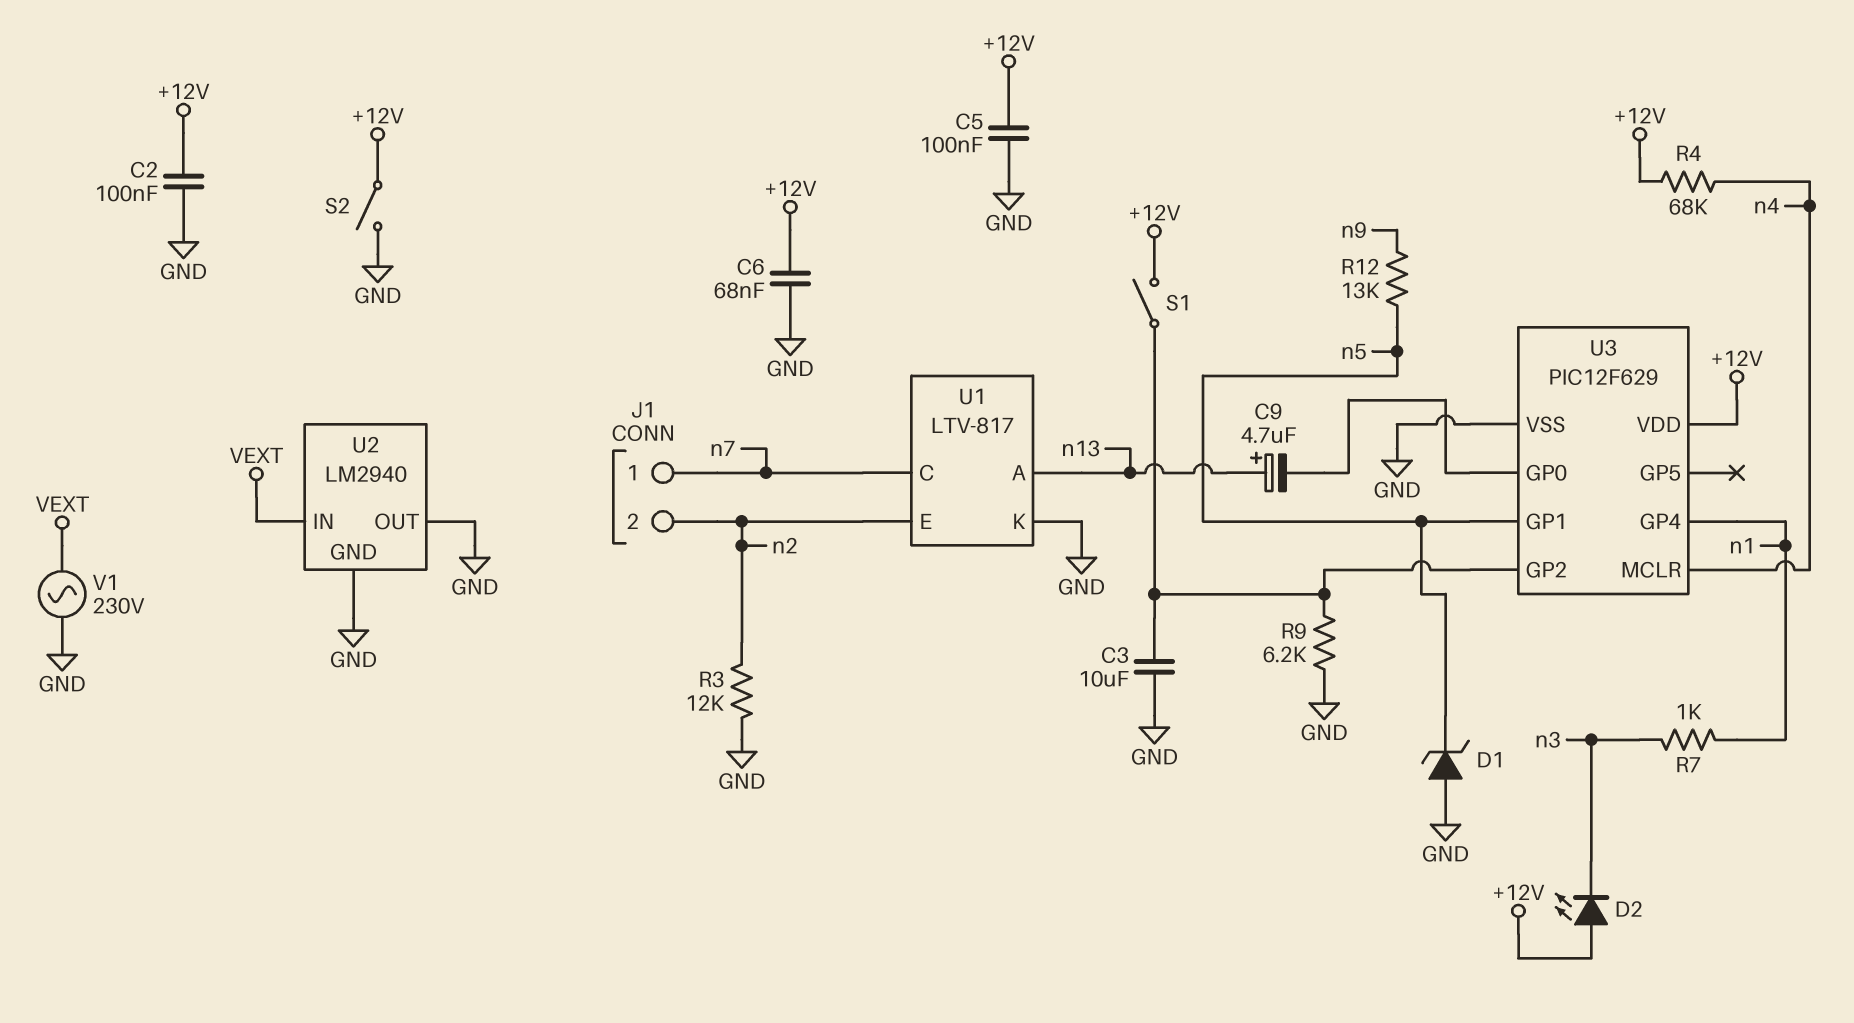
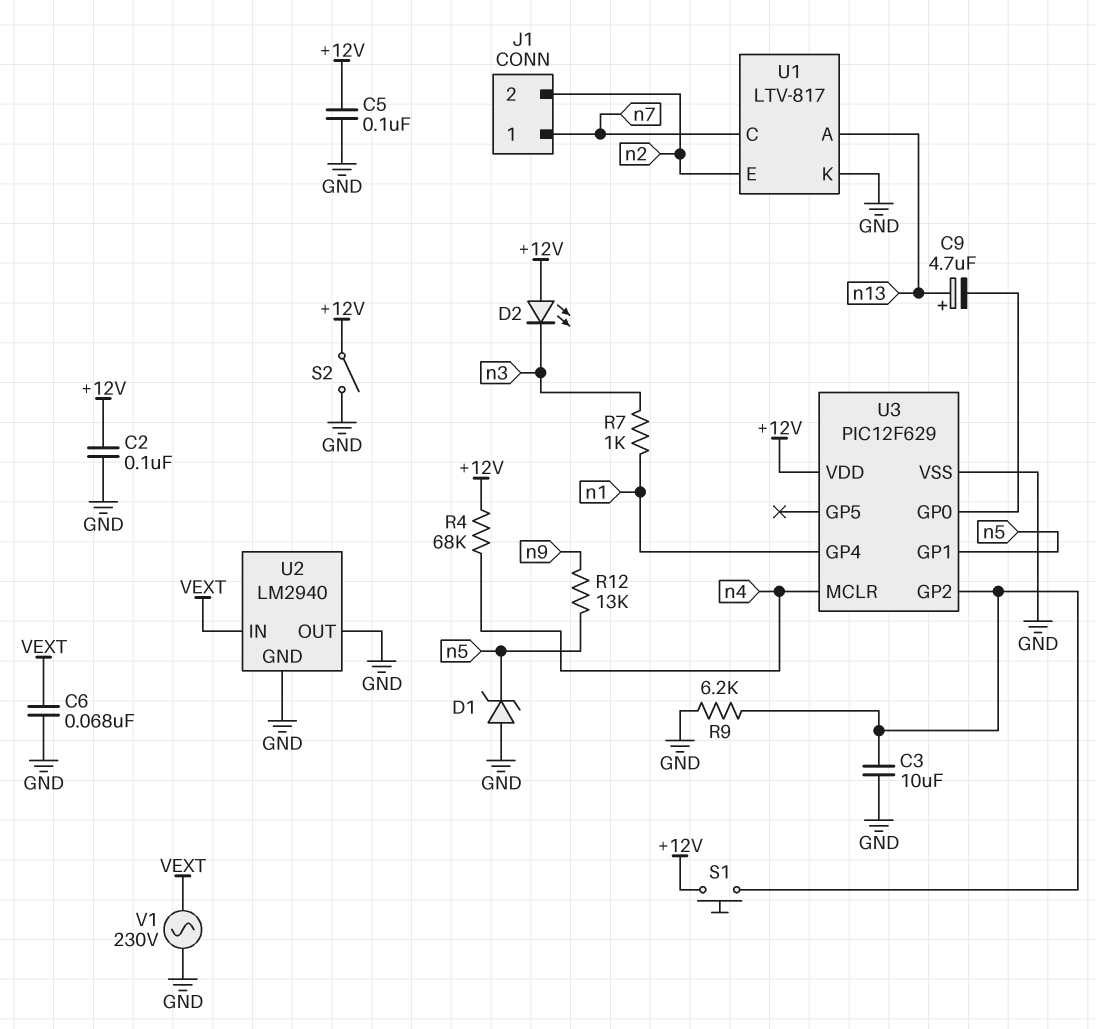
C6: 68nF (+12V, GND) -> 68nF (GND, VEXT)
R3: 12k (GND, n2) -> none
S1: switch (+12V, U3/GP2) -> button (+12V, U3/GP2)

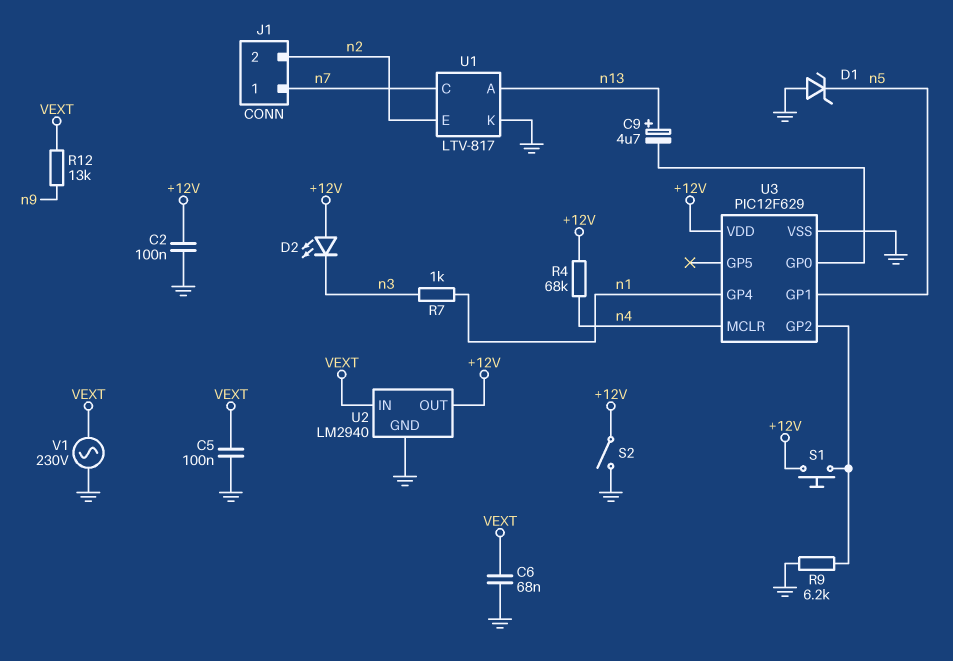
C3: 10uF (GND, U3/GP2) -> none
C5: 100nF (+12V, GND) -> 100nF (GND, VEXT)
R12: 13k (n5, n9) -> 13k (VEXT, n9)
U2 pin OUT: GND -> +12V

